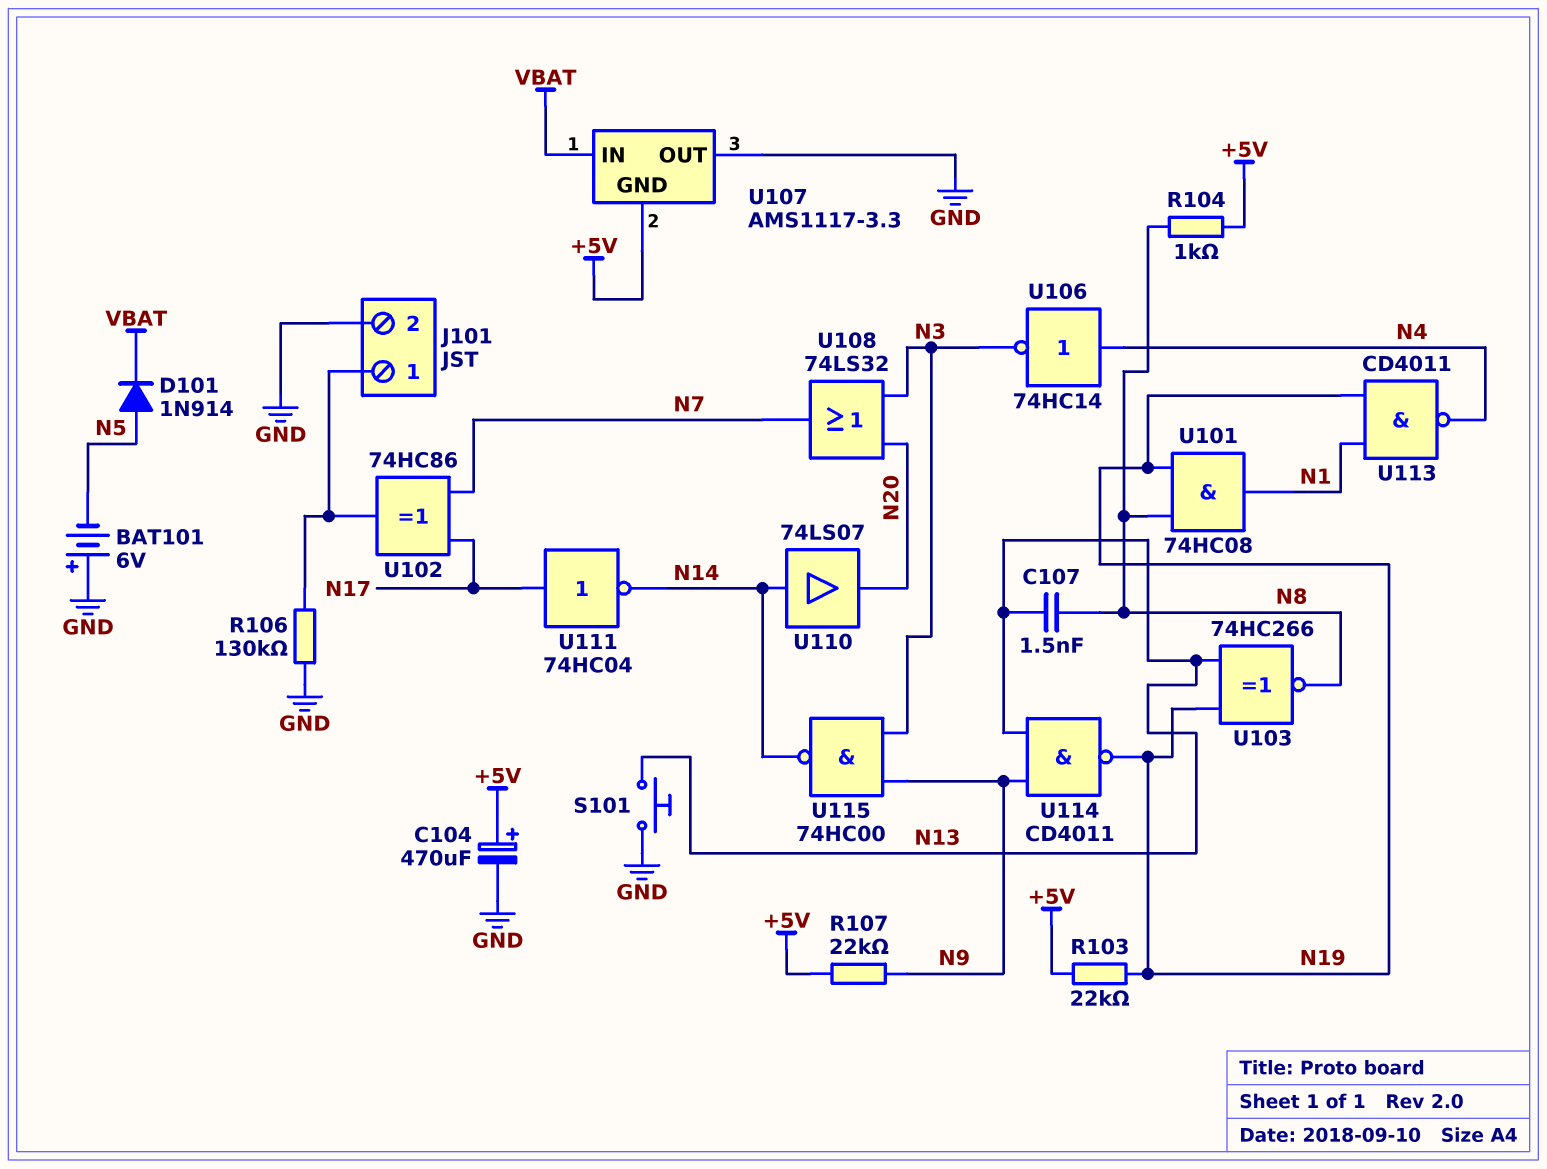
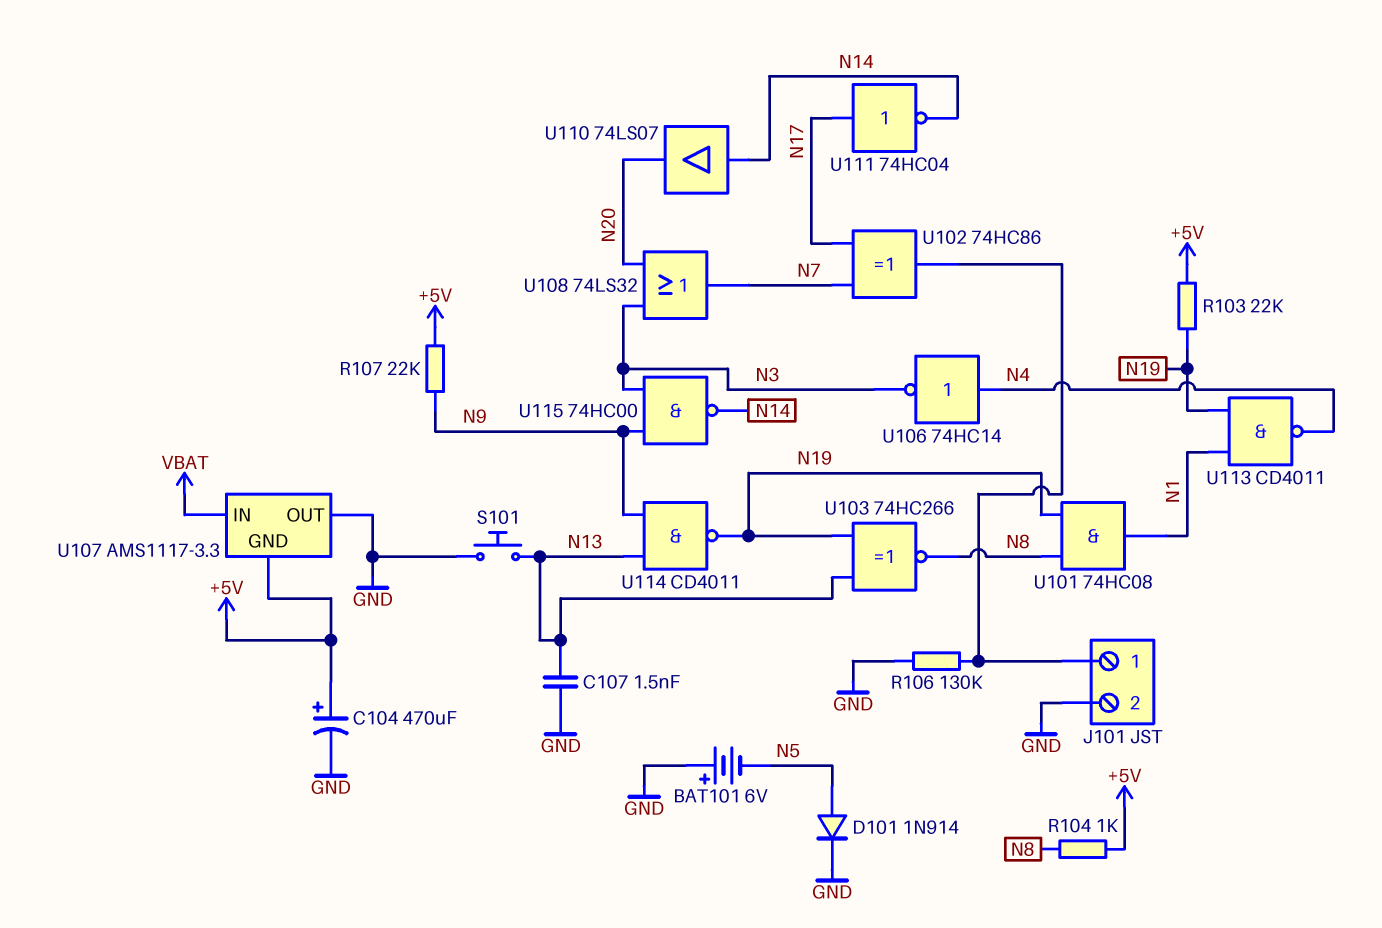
C107: 1.5nF (N8, N13) -> 1.5nF (GND, N13)
D101: diode 1N914 (A N5, K VBAT) -> diode 1N914 (A N5, K GND)

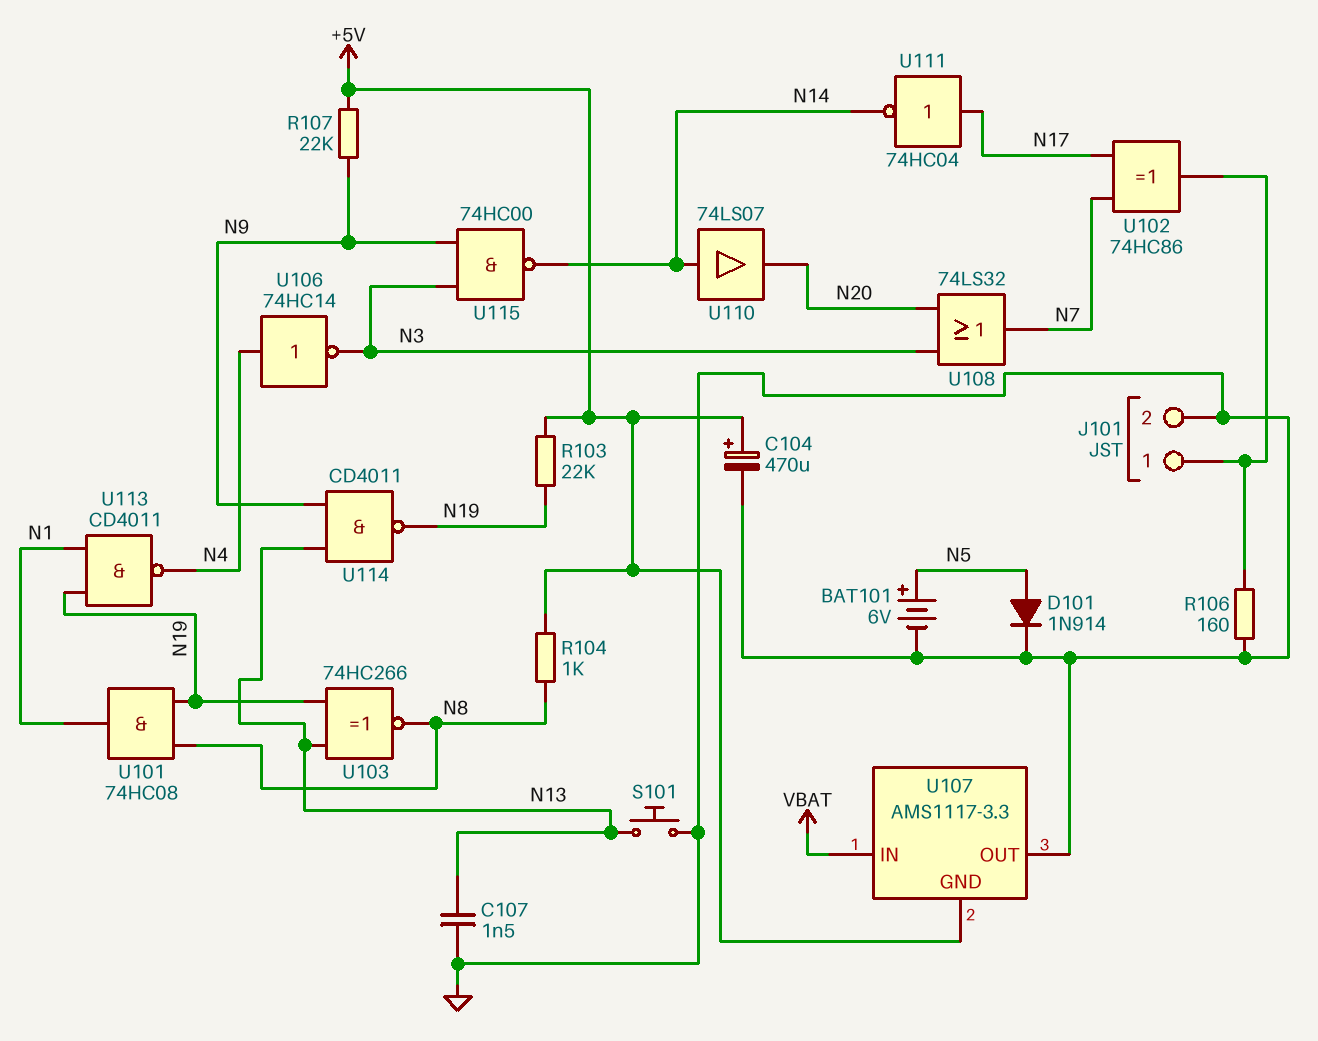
BAT101: 6V (plus GND, minus N5) -> 6V (plus N5, minus GND)
R106: 130k (GND, J101/1) -> 160 (GND, J101/1)

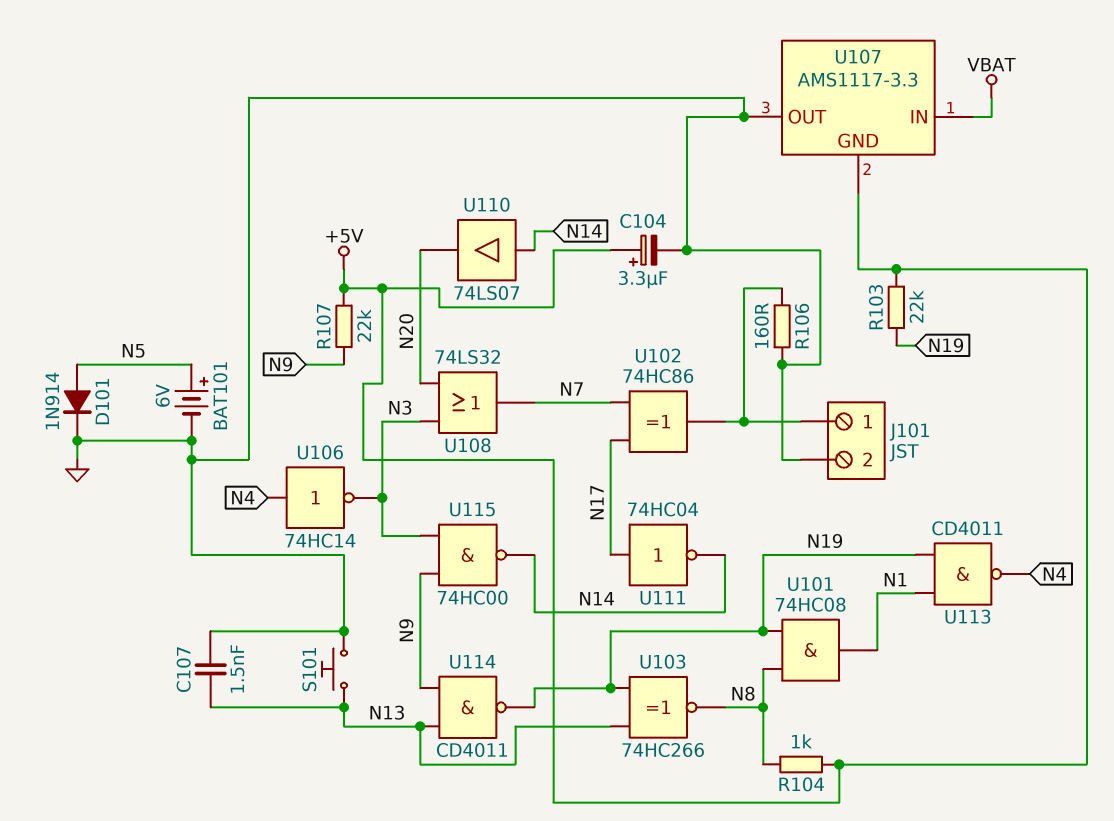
C104: 470uF (plus +5V, minus GND) -> 3.3uF (plus +5V, minus GND)

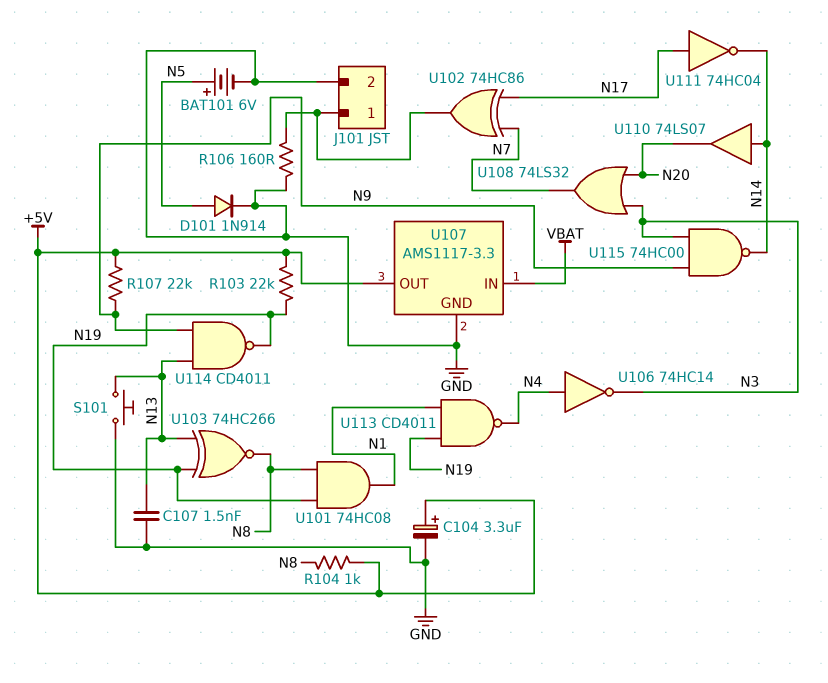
U107 pin GND: +5V -> GND
U107 pin OUT: GND -> +5V

